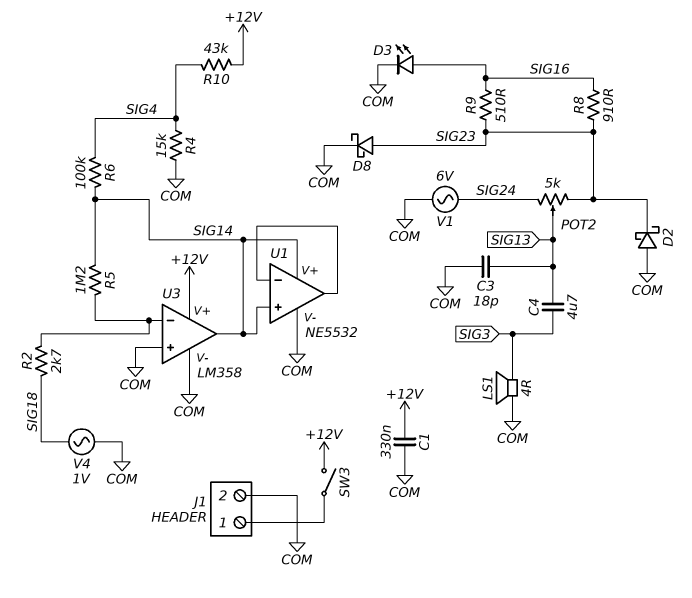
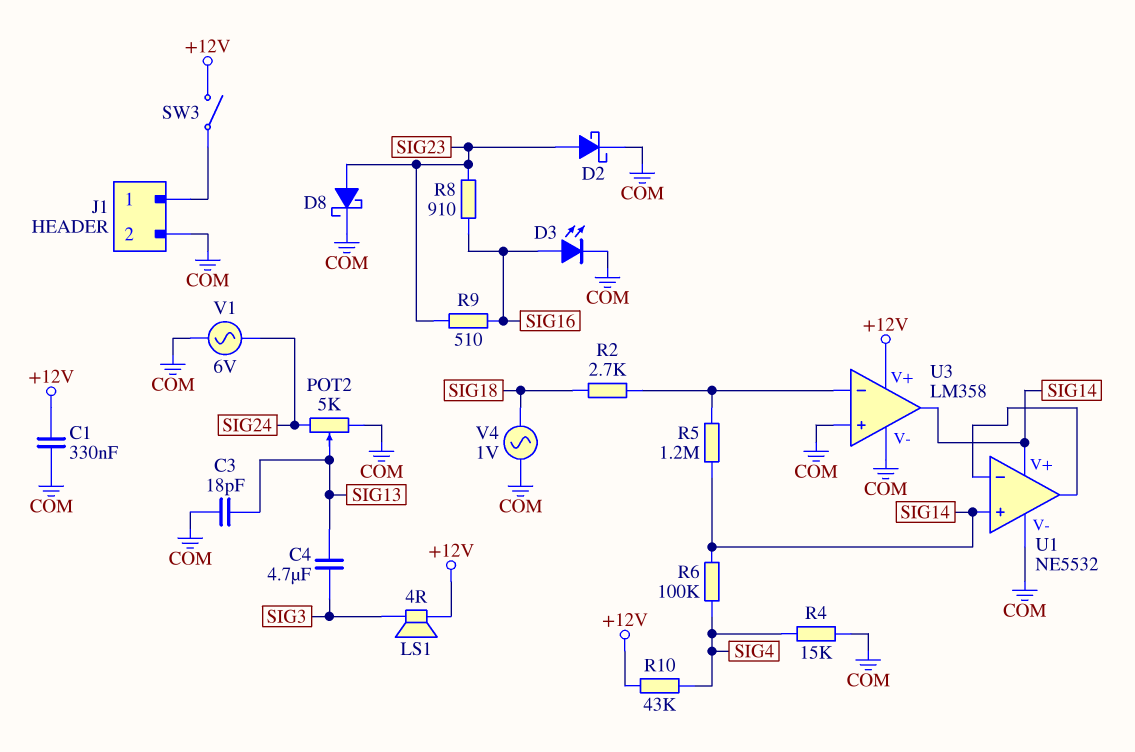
D2: schottky (A COM, K SIG23) -> schottky (A SIG23, K COM)
LS1: speaker 4R (COM, SIG3) -> speaker 4R (+12V, SIG3)
POT2: 5k (SIG23, SIG24, wiper SIG13) -> 5k (COM, SIG24, wiper SIG13)

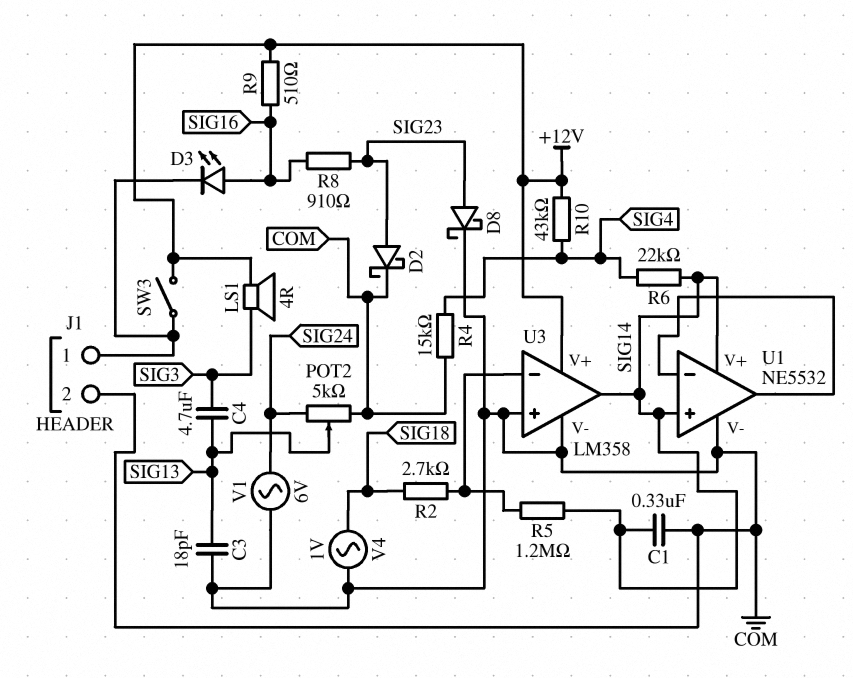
C1: 330nF (+12V, COM) -> 330nF (COM, SIG14)
D3: LED (A SIG16, K COM) -> LED (A SIG16, K J1/1)
R6: 100k (SIG4, SIG14) -> 22k (SIG4, SIG14)
R9: 510 (SIG16, SIG23) -> 510 (+12V, SIG16)

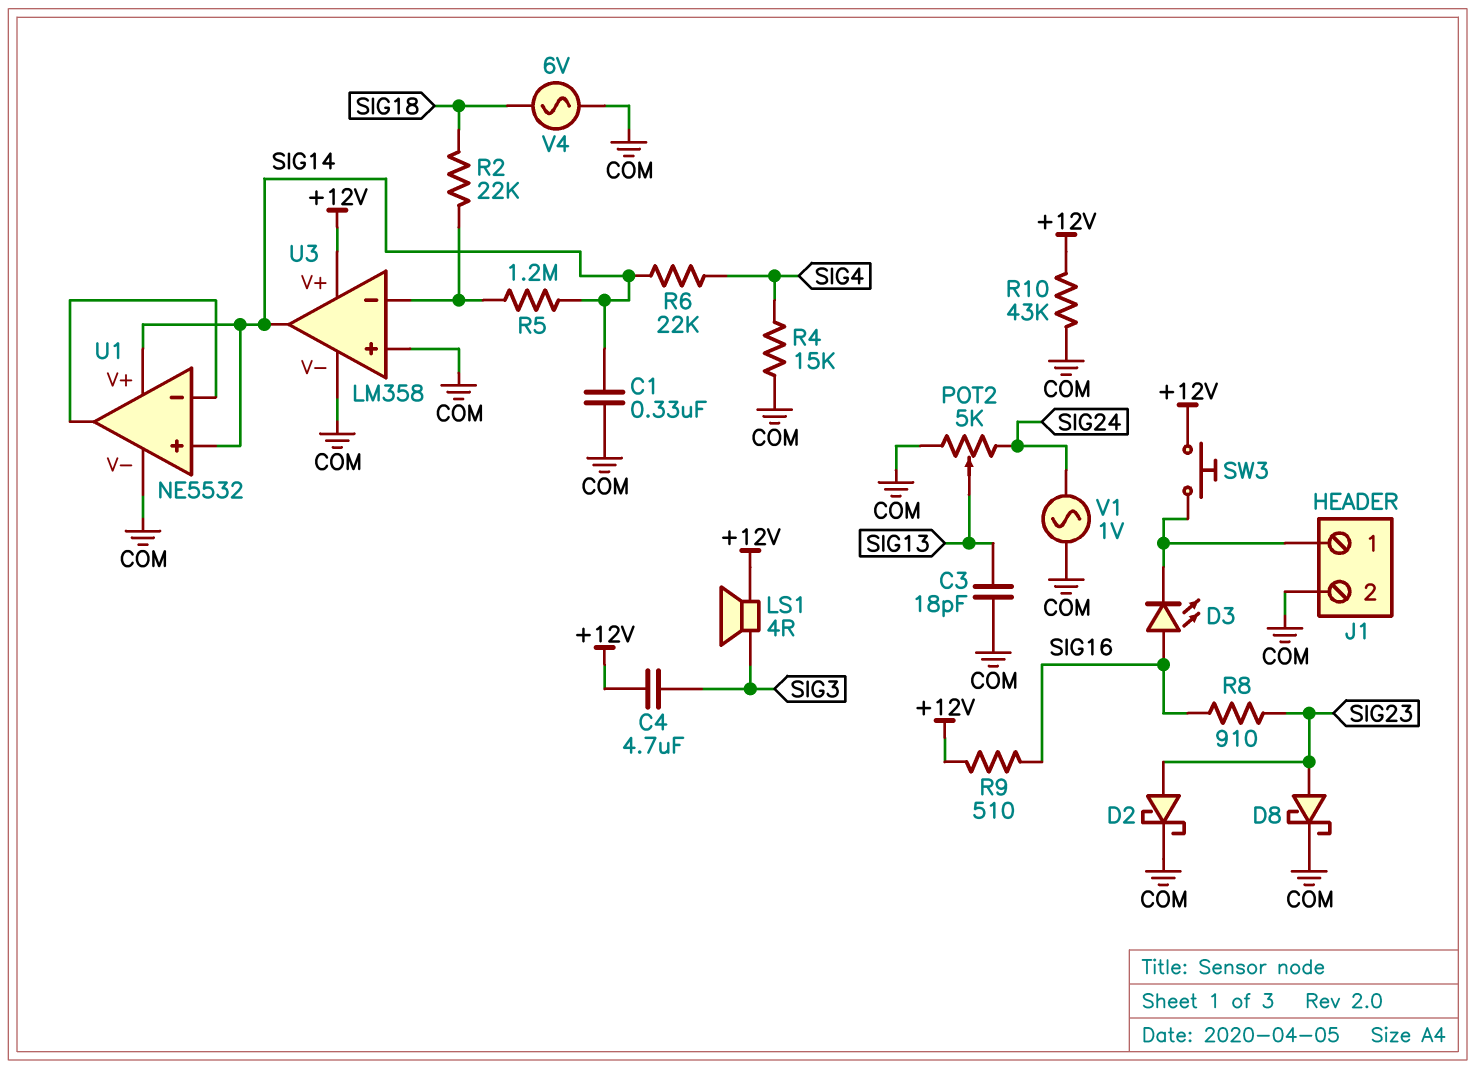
C4: 4.7uF (SIG3, SIG13) -> 4.7uF (+12V, SIG3)
R2: 2.7k (SIG18, U3/in-) -> 22k (SIG18, U3/in-)
R10: 43k (+12V, SIG4) -> 43k (+12V, COM)
SW3: switch (+12V, J1/1) -> button (+12V, J1/1)
V1: AC 6V (COM, SIG24) -> AC 1V (COM, SIG24)
V4: AC 1V (COM, SIG18) -> AC 6V (COM, SIG18)

